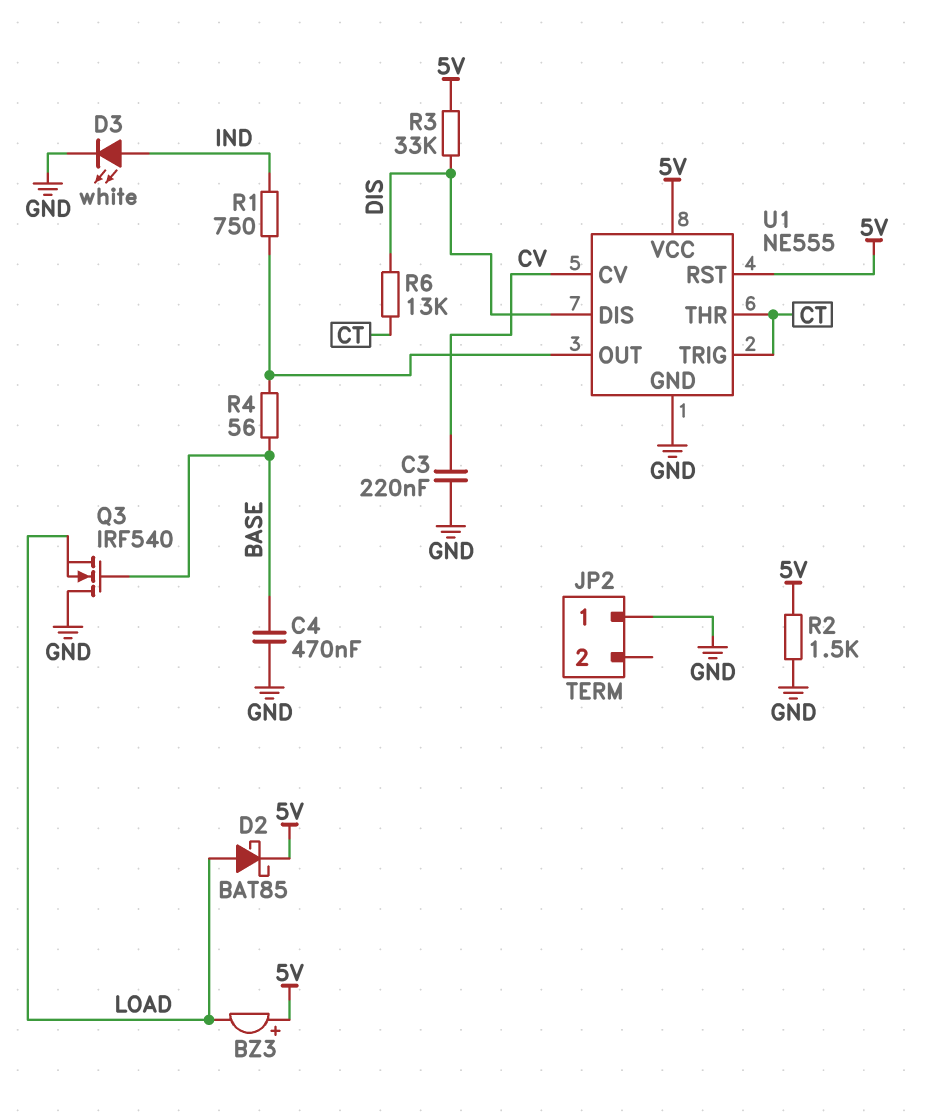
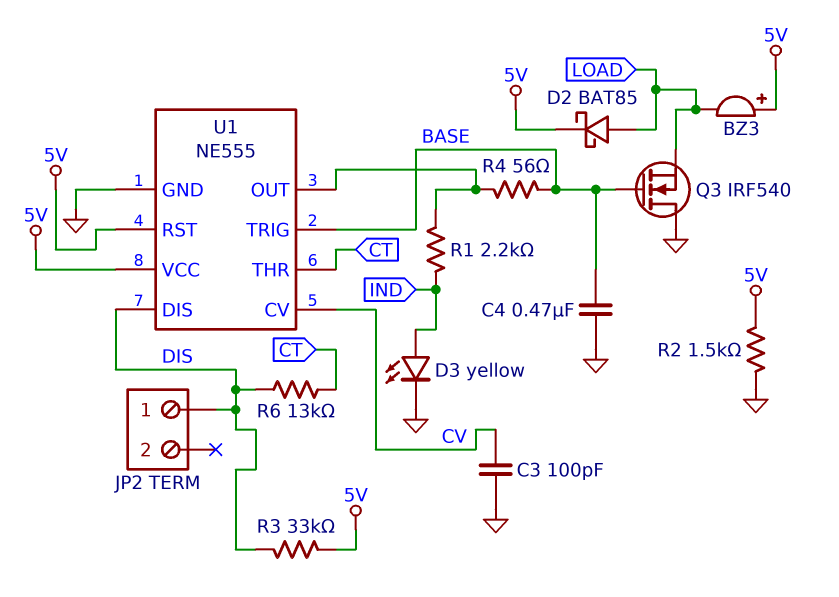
C3: 220nF (CV, GND) -> 100pF (CV, GND)
D3: LED white (A IND, K GND) -> LED yellow (A IND, K GND)
JP2 pin 1: GND -> DIS
R1: 750 (IND, U1/OUT) -> 2.2k (IND, U1/OUT)
U1 pin TRIG: CT -> BASE

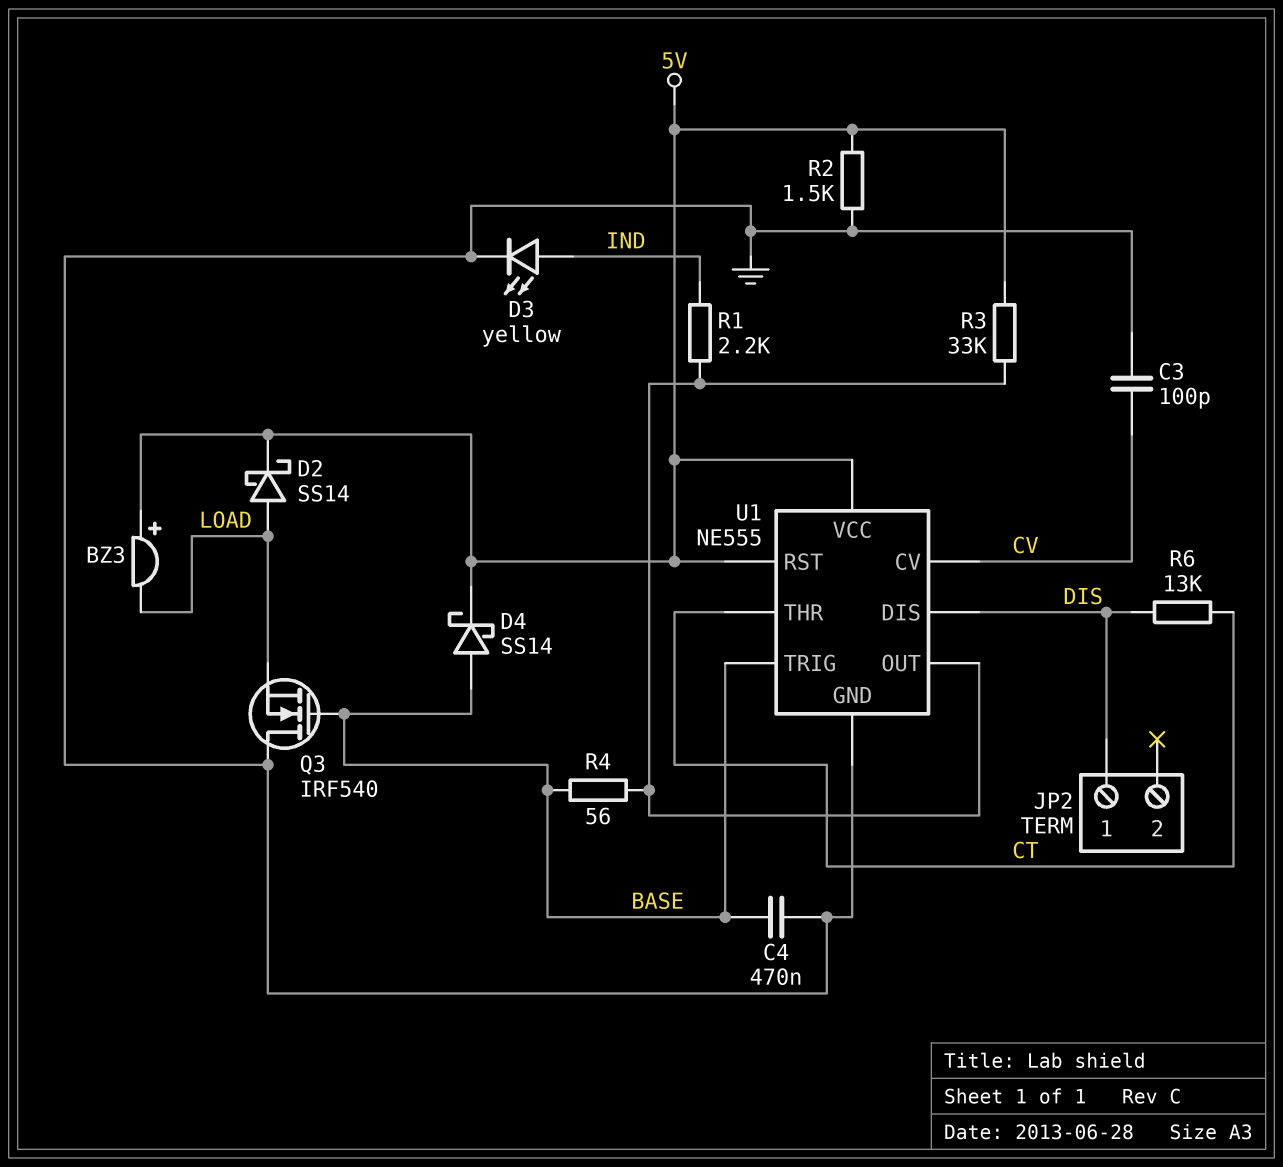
D2: schottky BAT85 (A LOAD, K 5V) -> schottky SS14 (A LOAD, K 5V)
D4: none -> schottky SS14 (A BASE, K 5V)
R3: 33k (5V, DIS) -> 33k (5V, U1/OUT)

